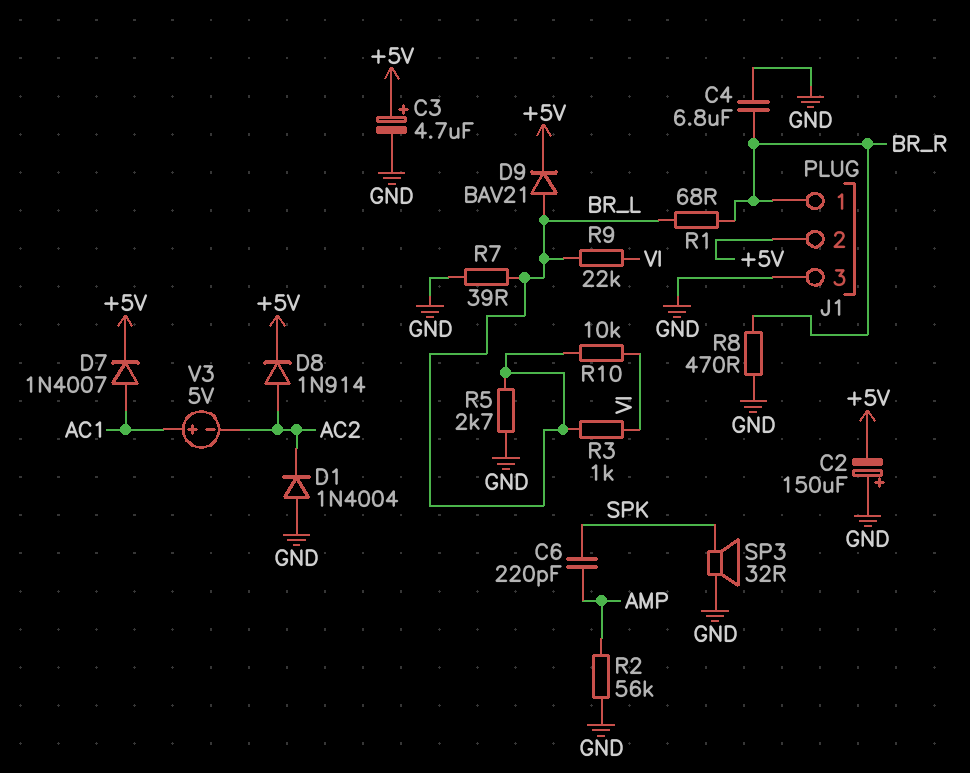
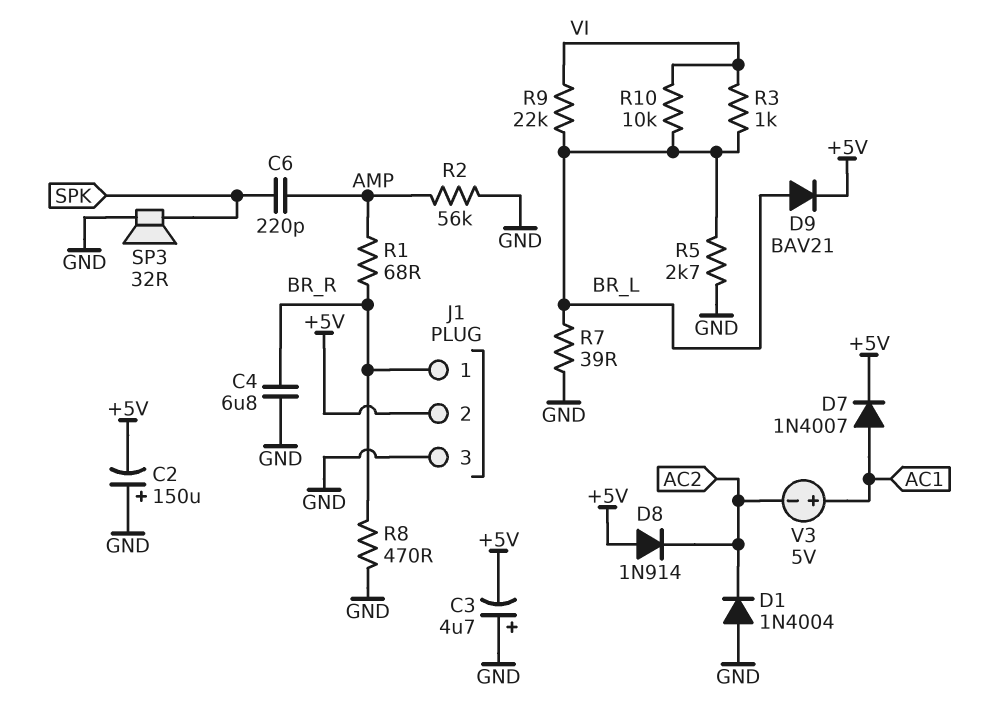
C3: 4.7uF (plus +5V, minus GND) -> 4.7uF (plus GND, minus +5V)
D8: diode 1N914 (A AC2, K +5V) -> diode 1N914 (A +5V, K AC2)
R1: 68 (BR_L, BR_R) -> 68 (AMP, BR_R)

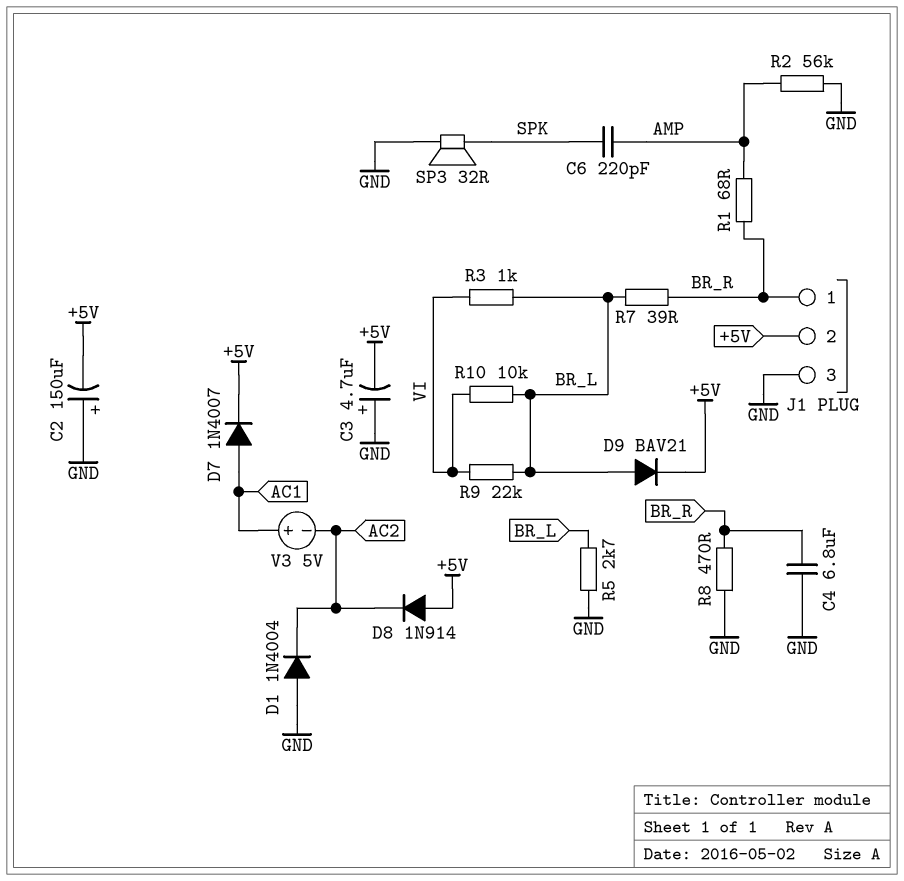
R7: 39 (BR_L, GND) -> 39 (BR_L, BR_R)

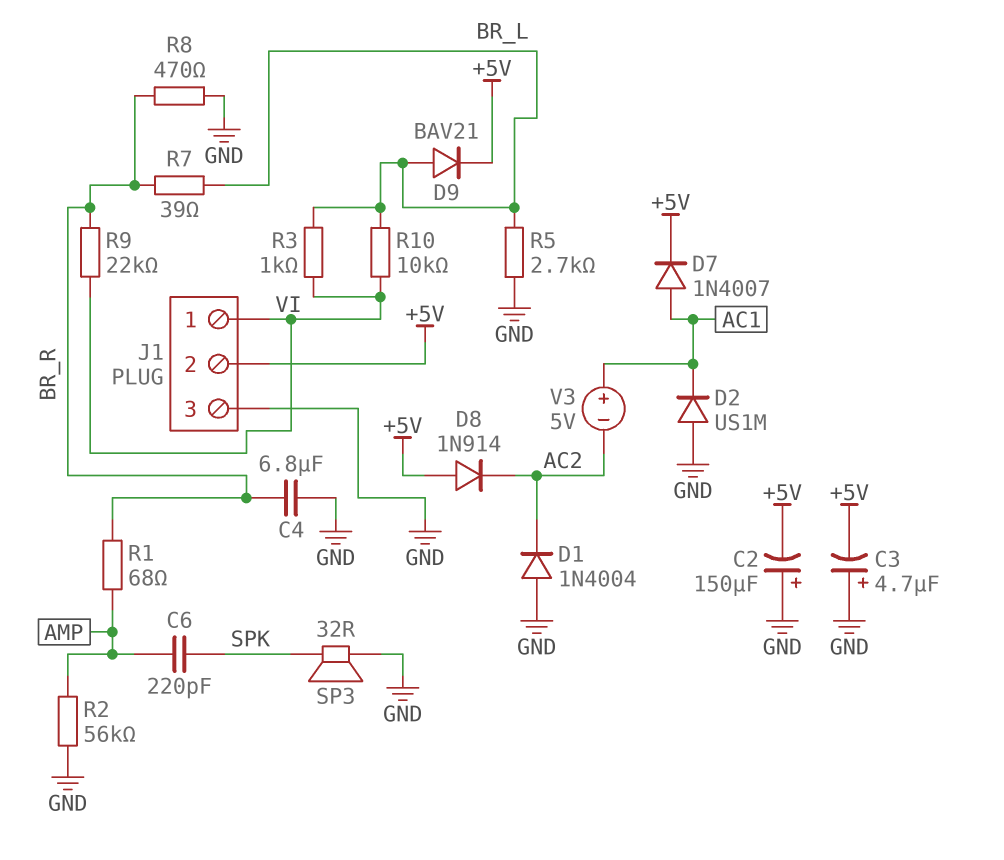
D2: none -> diode US1M (A GND, K AC1)
J1 pin 1: BR_R -> VI
R9: 22k (BR_L, VI) -> 22k (BR_R, VI)

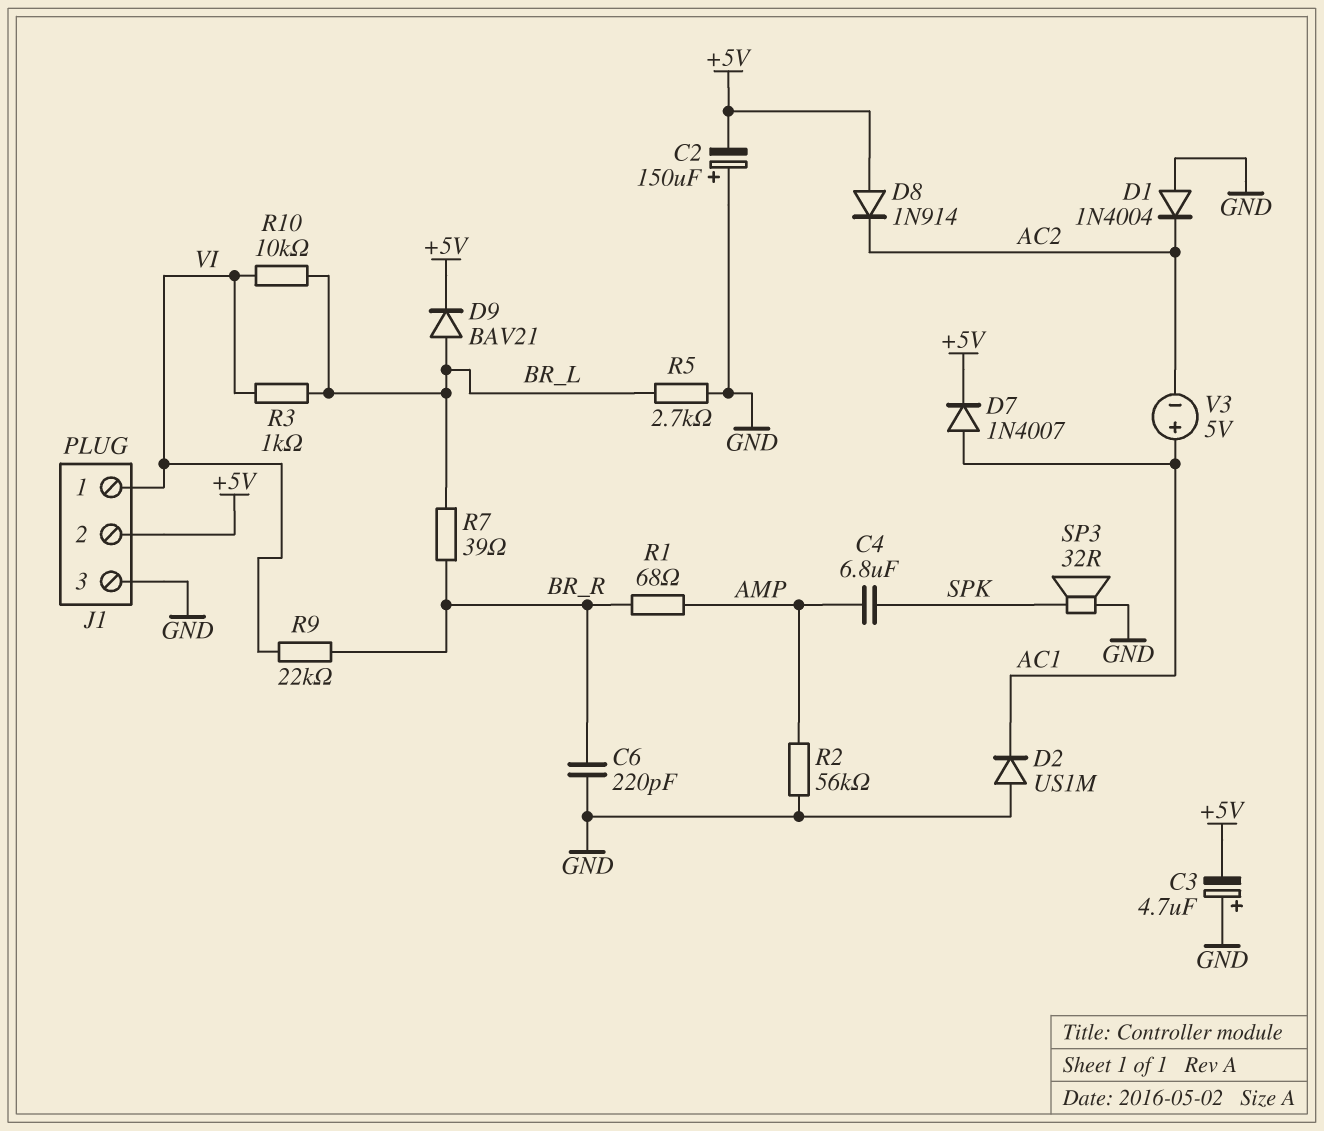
C4: 6.8uF (BR_R, GND) -> 6.8uF (AMP, SPK)
C6: 220pF (AMP, SPK) -> 220pF (BR_R, GND)
R8: 470 (BR_R, GND) -> none

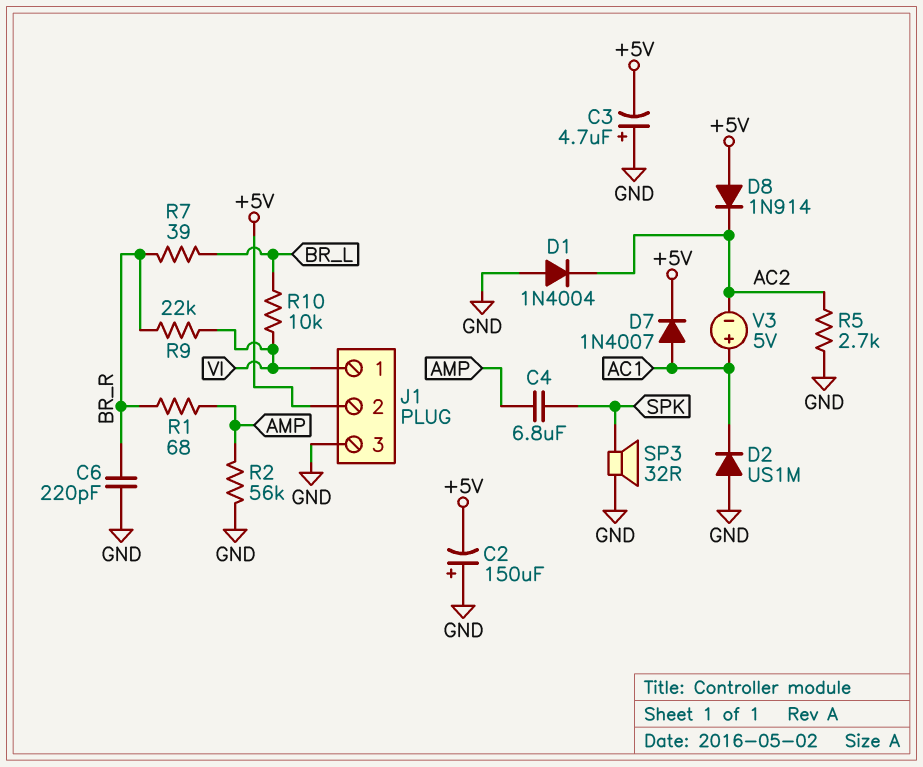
D9: diode BAV21 (A BR_L, K +5V) -> none
R3: 1k (BR_L, VI) -> none
R5: 2.7k (BR_L, GND) -> 2.7k (AC2, GND)

